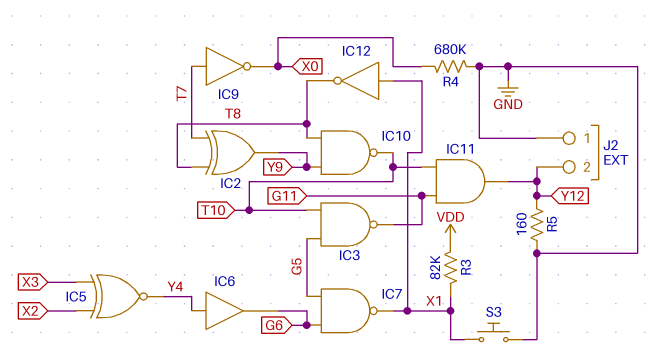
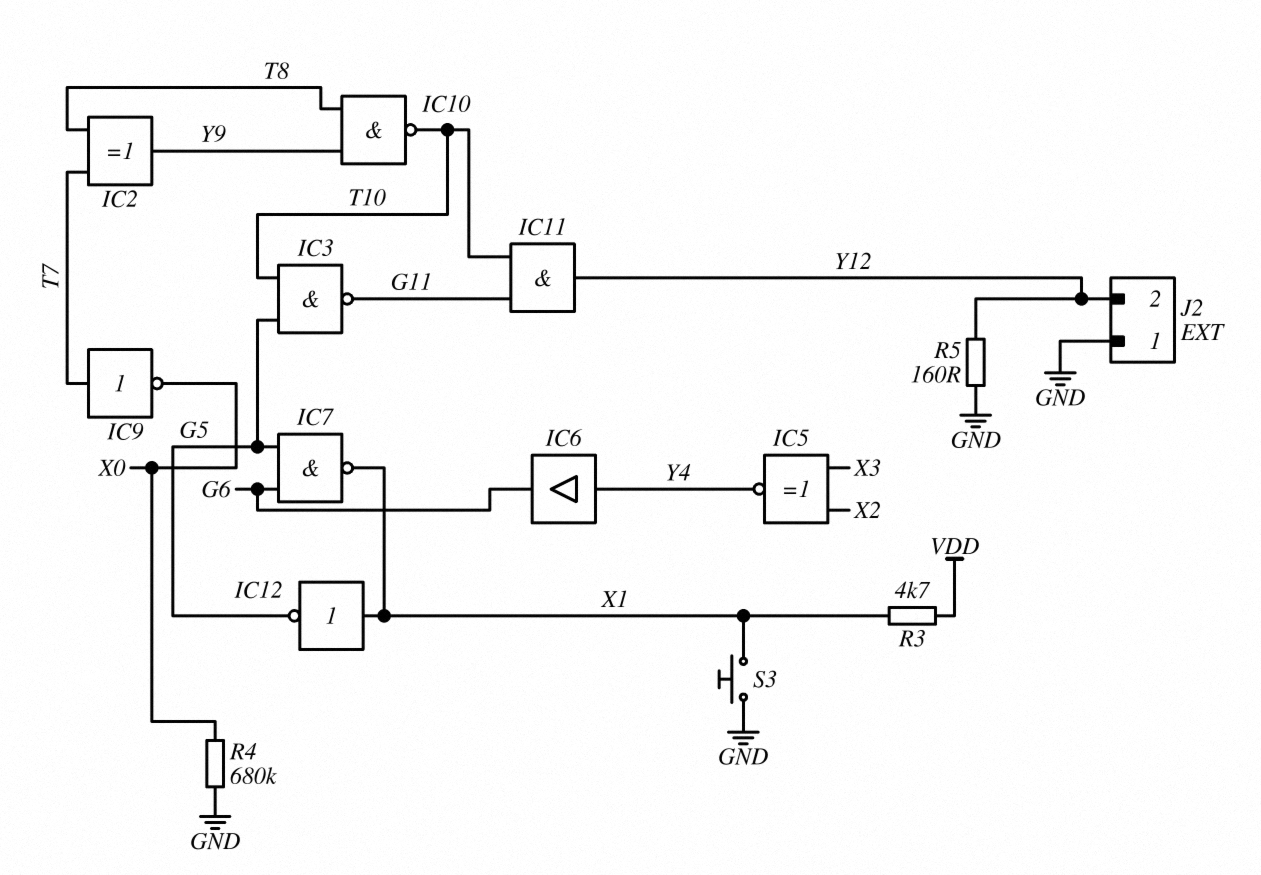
IC12: NOT (in X1, out T8) -> NOT (in X1, out G5)
R3: 82k (VDD, X1) -> 4.7k (VDD, X1)

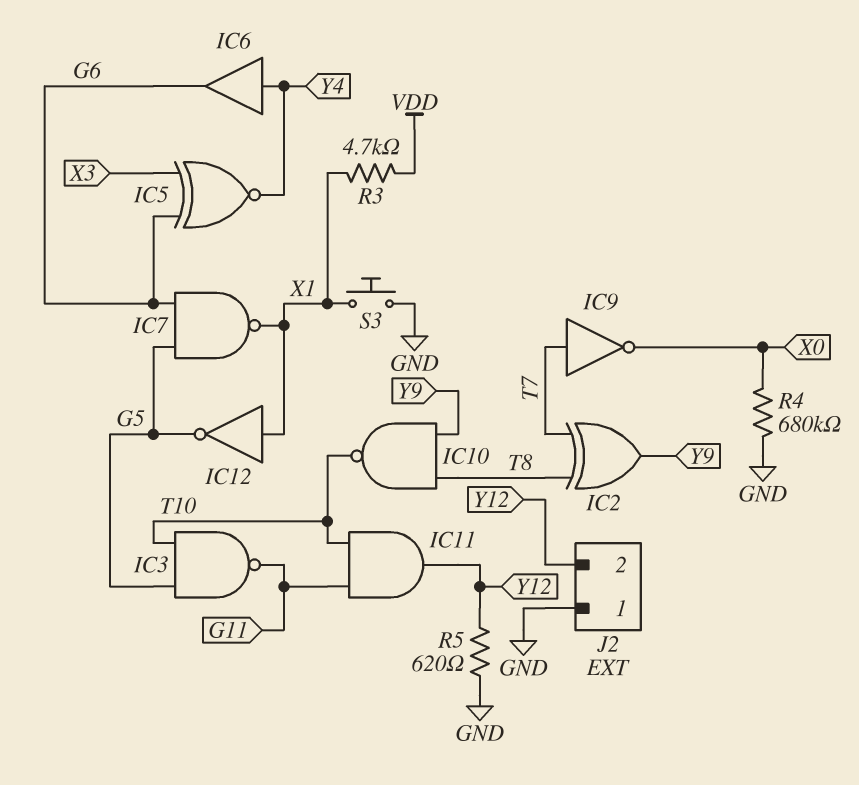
IC5: XNOR (in X2, in X3, out Y4) -> XNOR (in G6, in X3, out Y4)
R5: 160 (GND, Y12) -> 620 (GND, Y12)

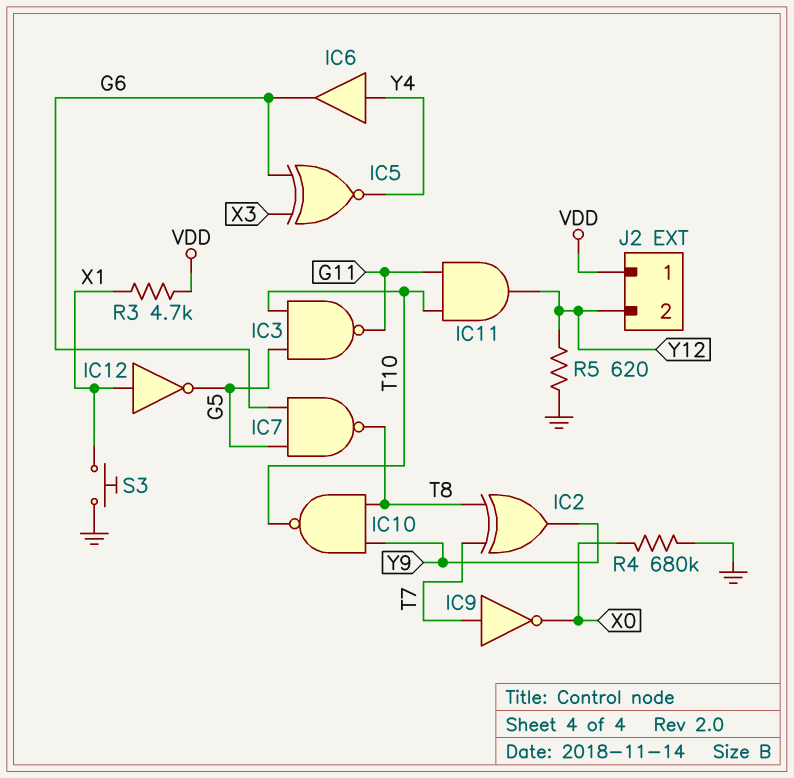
IC7: NAND (in G5, in G6, out X1) -> NAND (in G5, in G6, out T8)
J2 pin 1: GND -> VDD

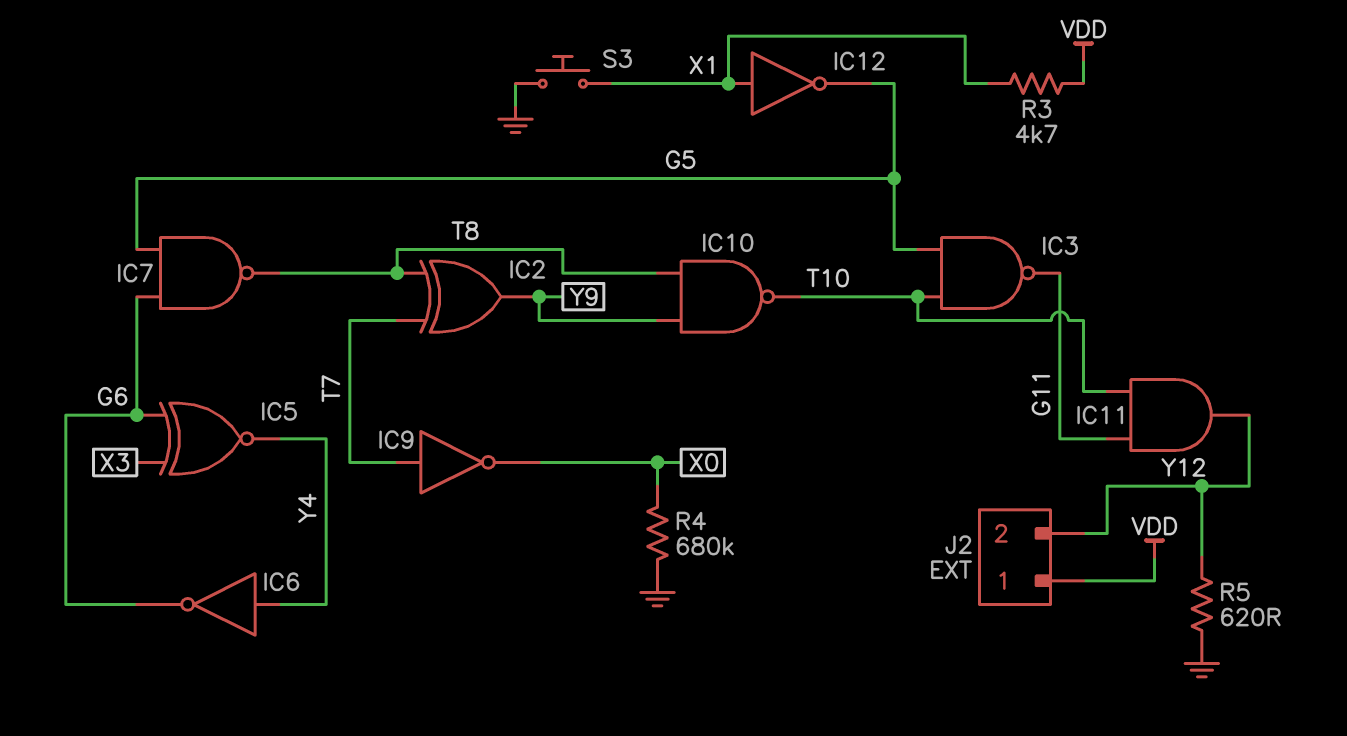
IC6: buffer (in Y4, out G6) -> NOT (in Y4, out G6)

